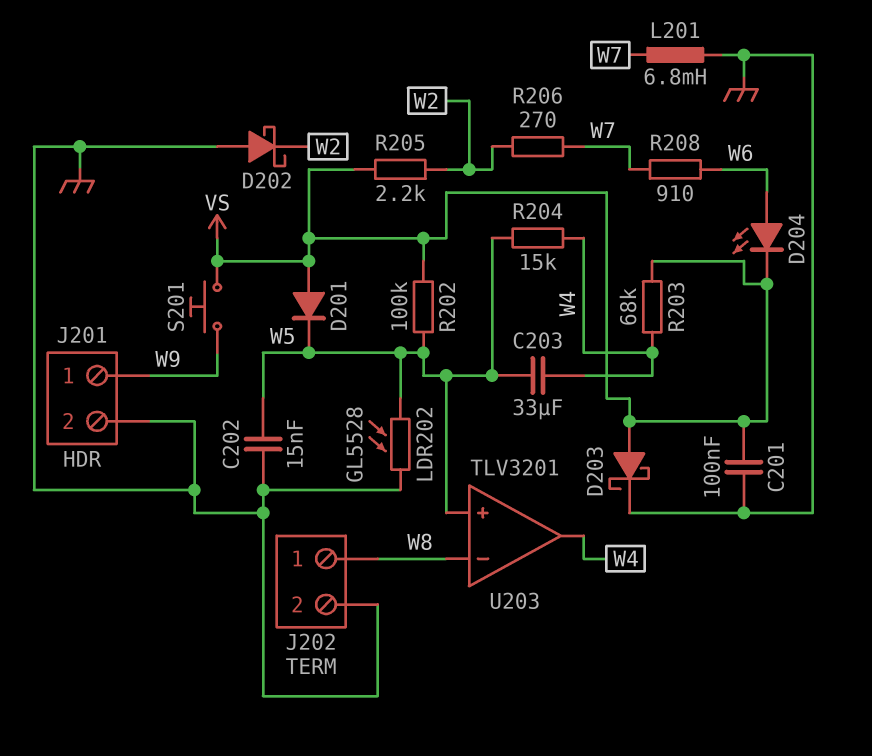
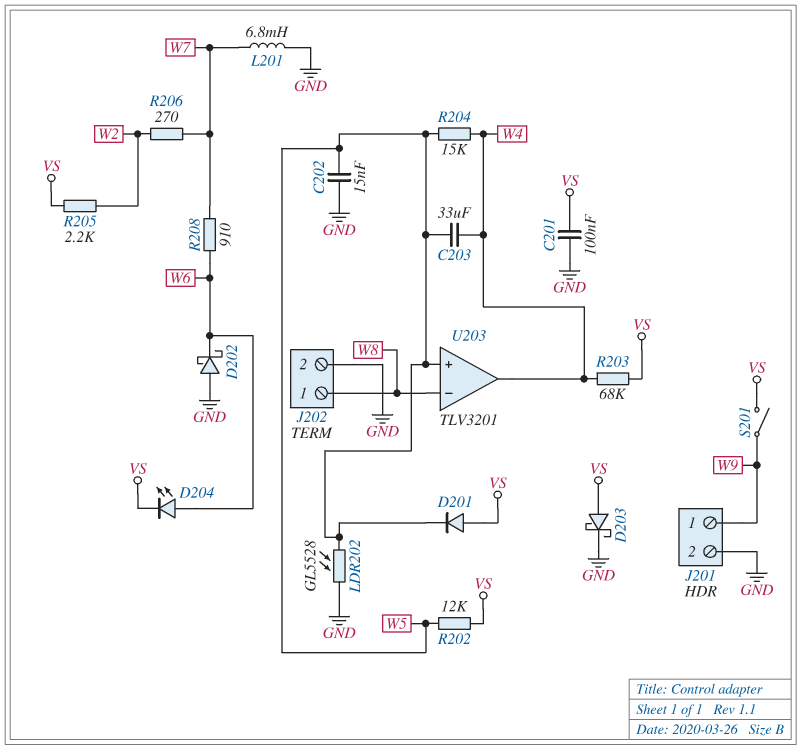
D202: schottky (A GND, K W2) -> schottky (A GND, K W6)
R202: 100k (VS, W5) -> 12k (VS, W5)
S201: button (VS, W9) -> switch (VS, W9)

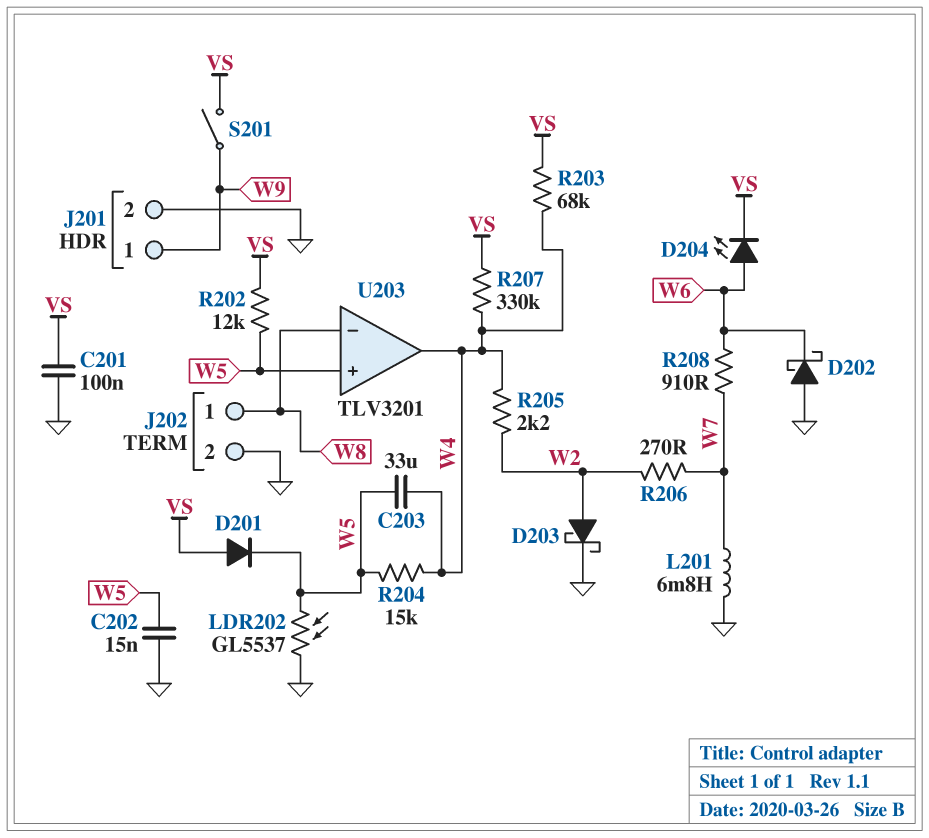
D203: schottky (A VS, K GND) -> schottky (A W2, K GND)
LDR202: GL5528 (GND, W5) -> GL5537 (GND, W5)
R205: 2.2k (VS, W2) -> 2.2k (W2, W4)
R207: none -> 330k (VS, W4)

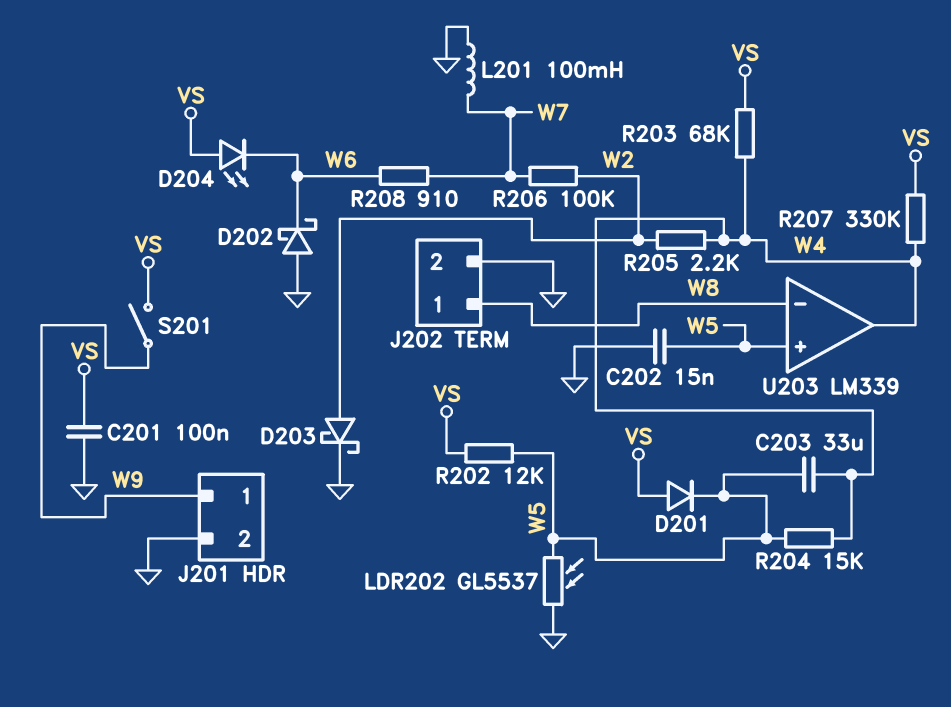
D204: LED (A W6, K VS) -> LED (A VS, K W6)
L201: 6.8mH (GND, W7) -> 100mH (GND, W7)
R206: 270 (W2, W7) -> 100k (W2, W7)
U203: TLV3201 -> LM339

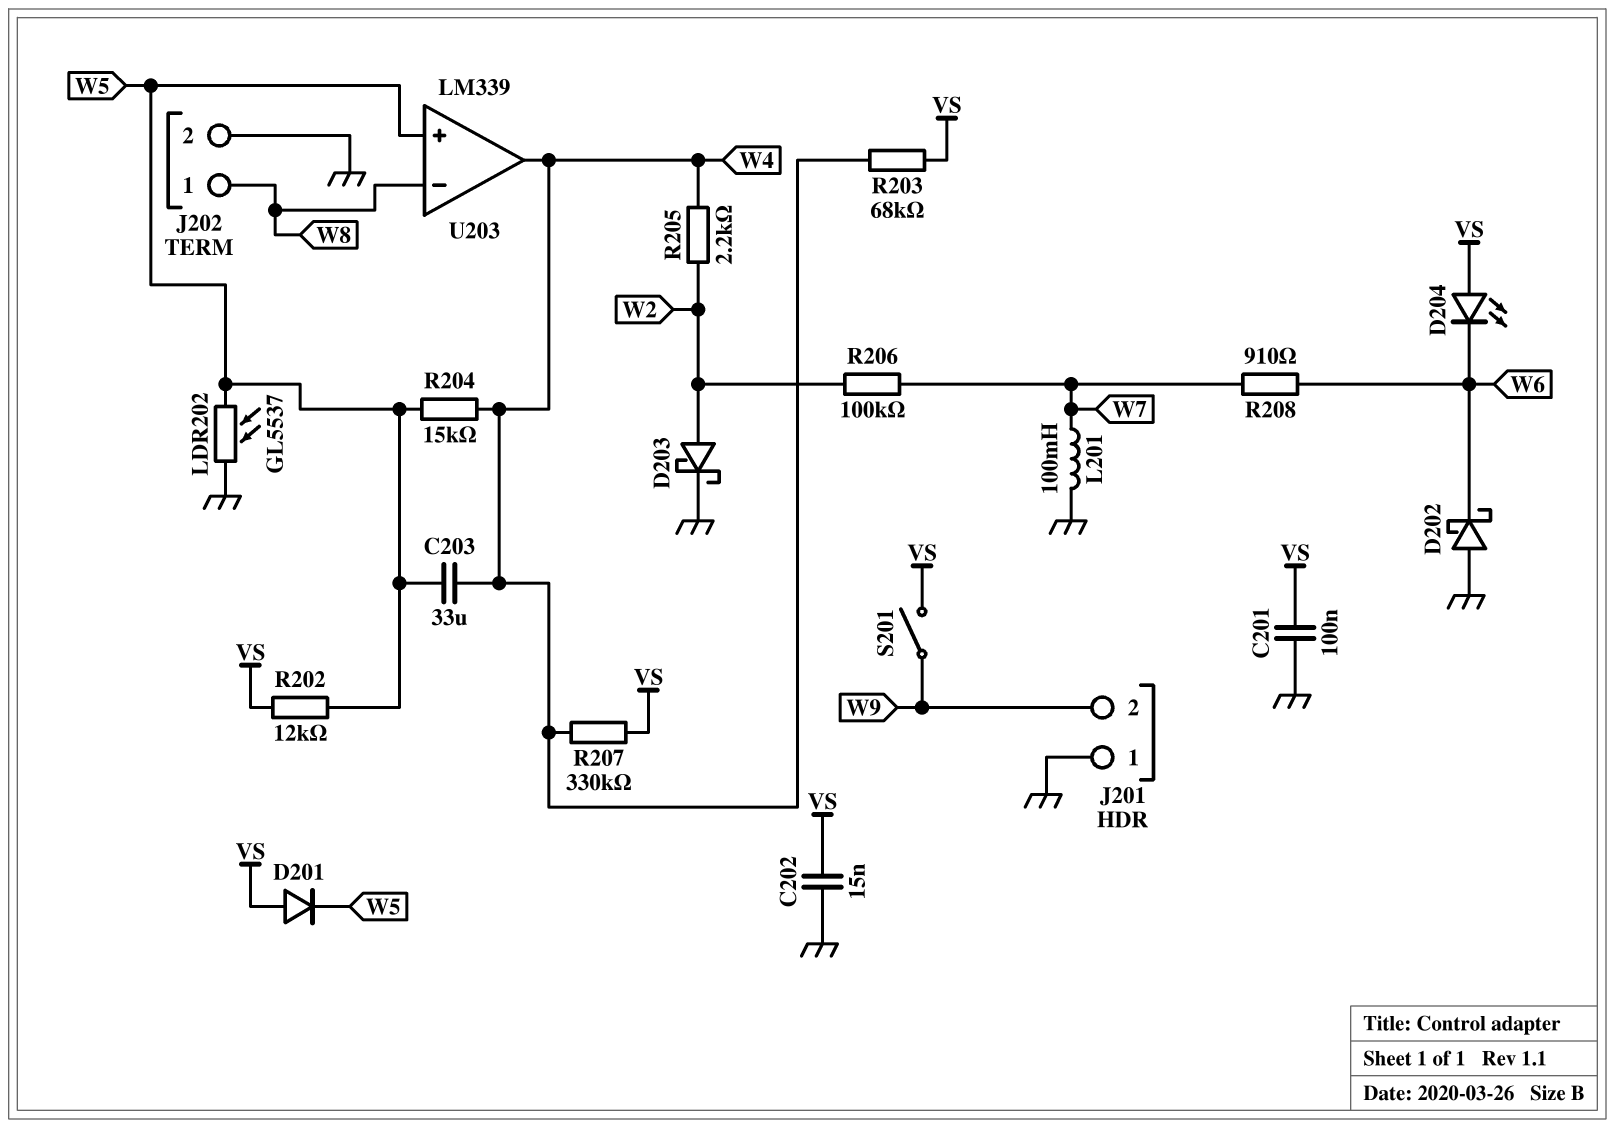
C202: 15nF (GND, W5) -> 15nF (GND, VS)
J201 pin 1: W9 -> GND
J201 pin 2: GND -> W9

